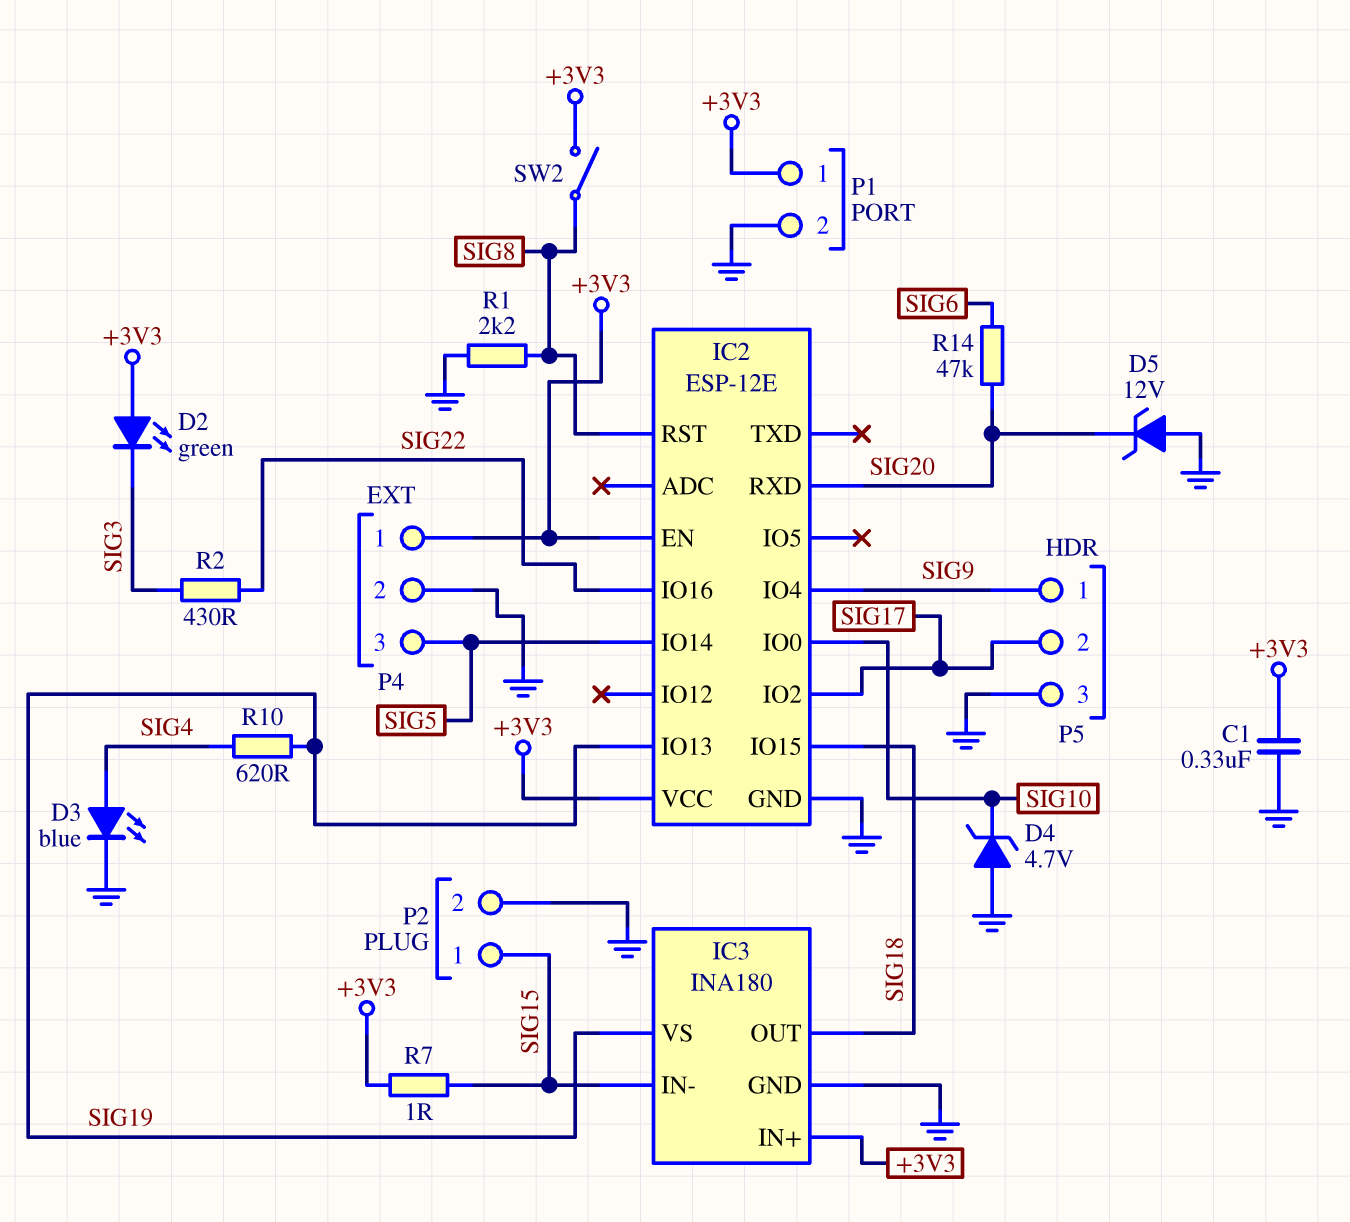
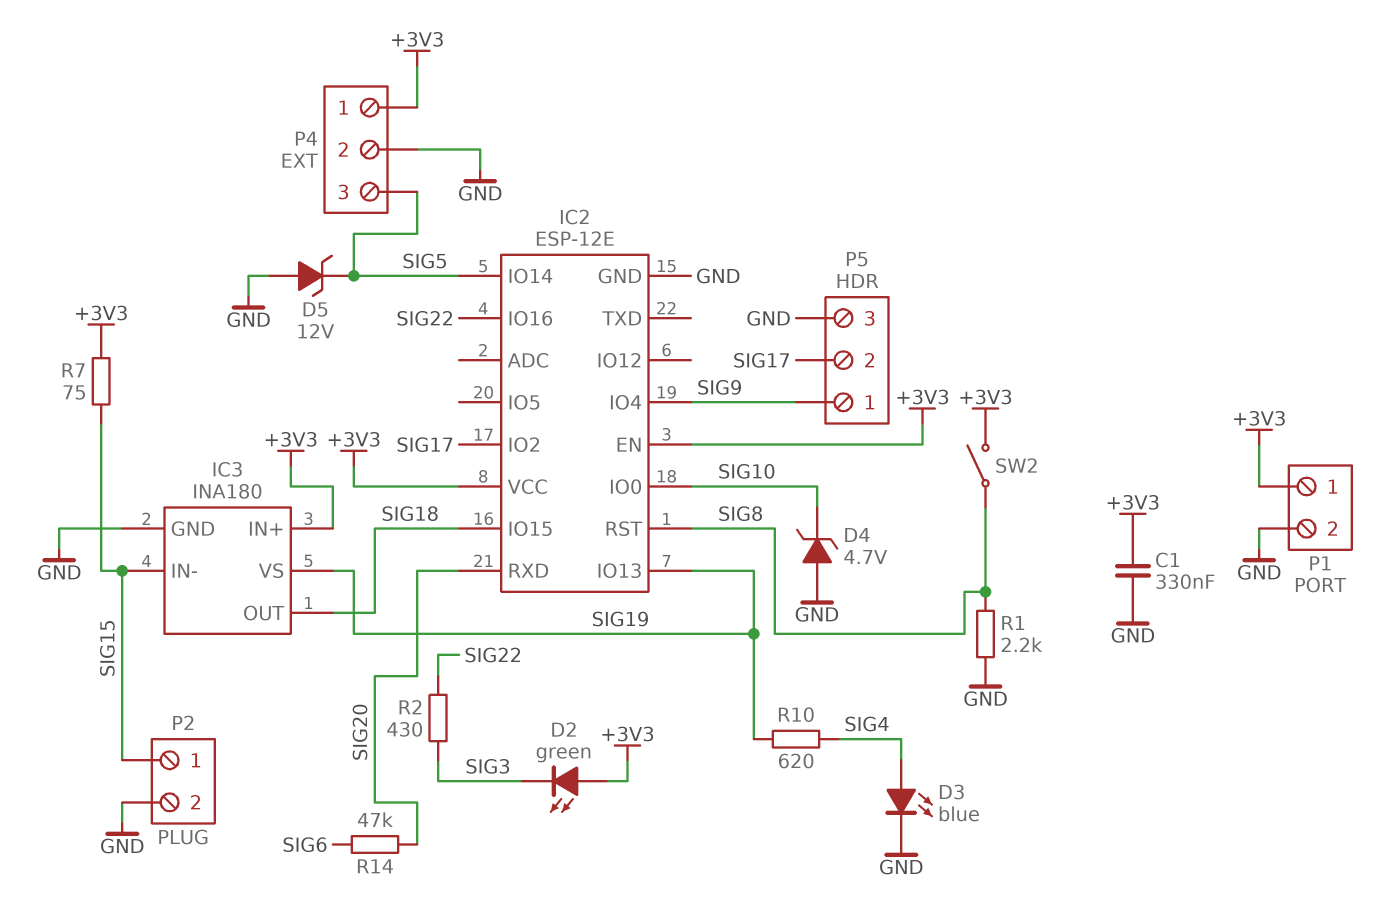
D5: zener 12V (A GND, K SIG20) -> zener 12V (A GND, K SIG5)
R7: 1 (+3V3, SIG15) -> 75 (+3V3, SIG15)

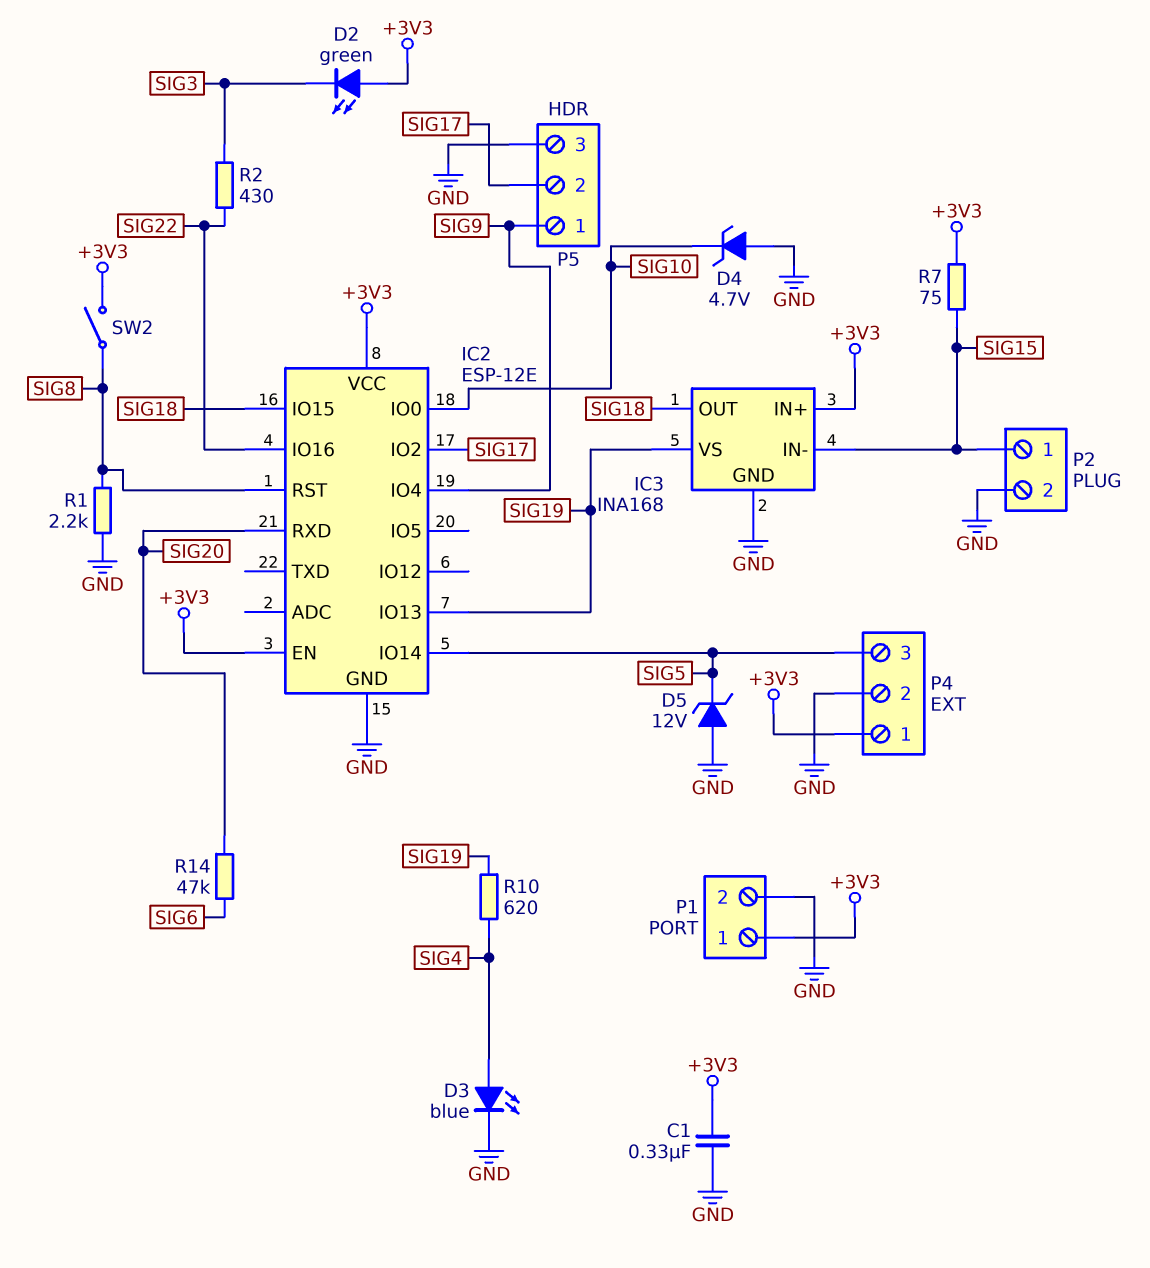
IC3: INA180 -> INA168

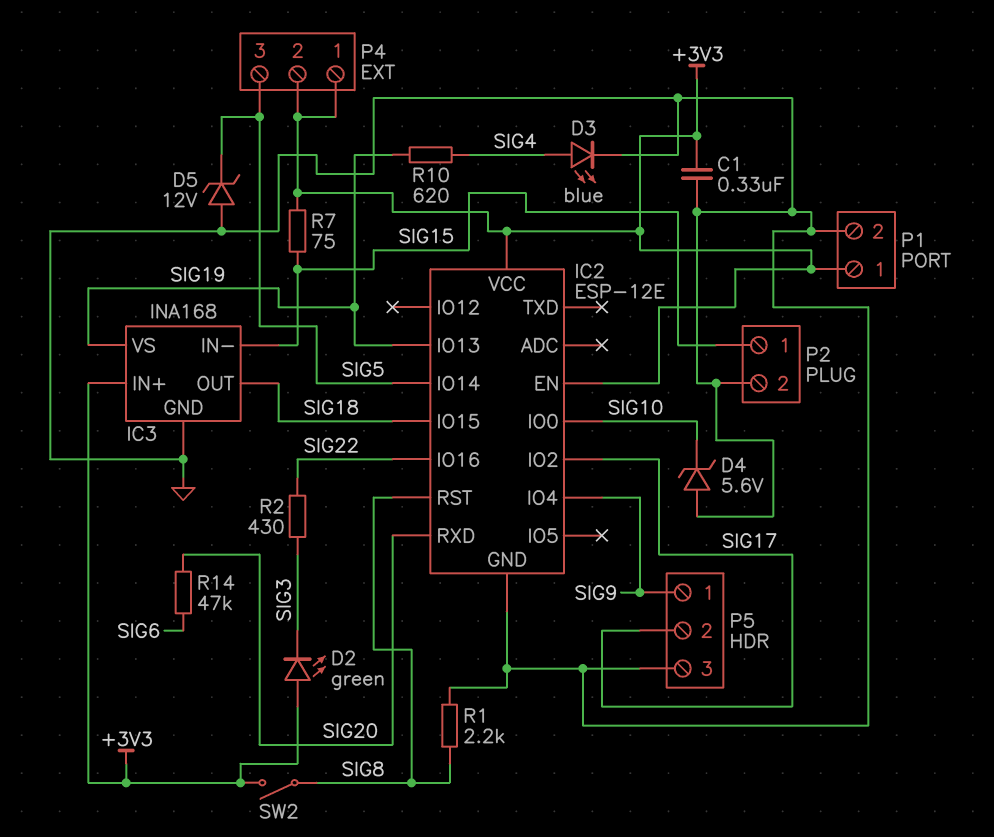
D4: zener 4.7V (A GND, K SIG10) -> zener 5.6V (A GND, K SIG10)
P4 pin 2: GND -> +3V3

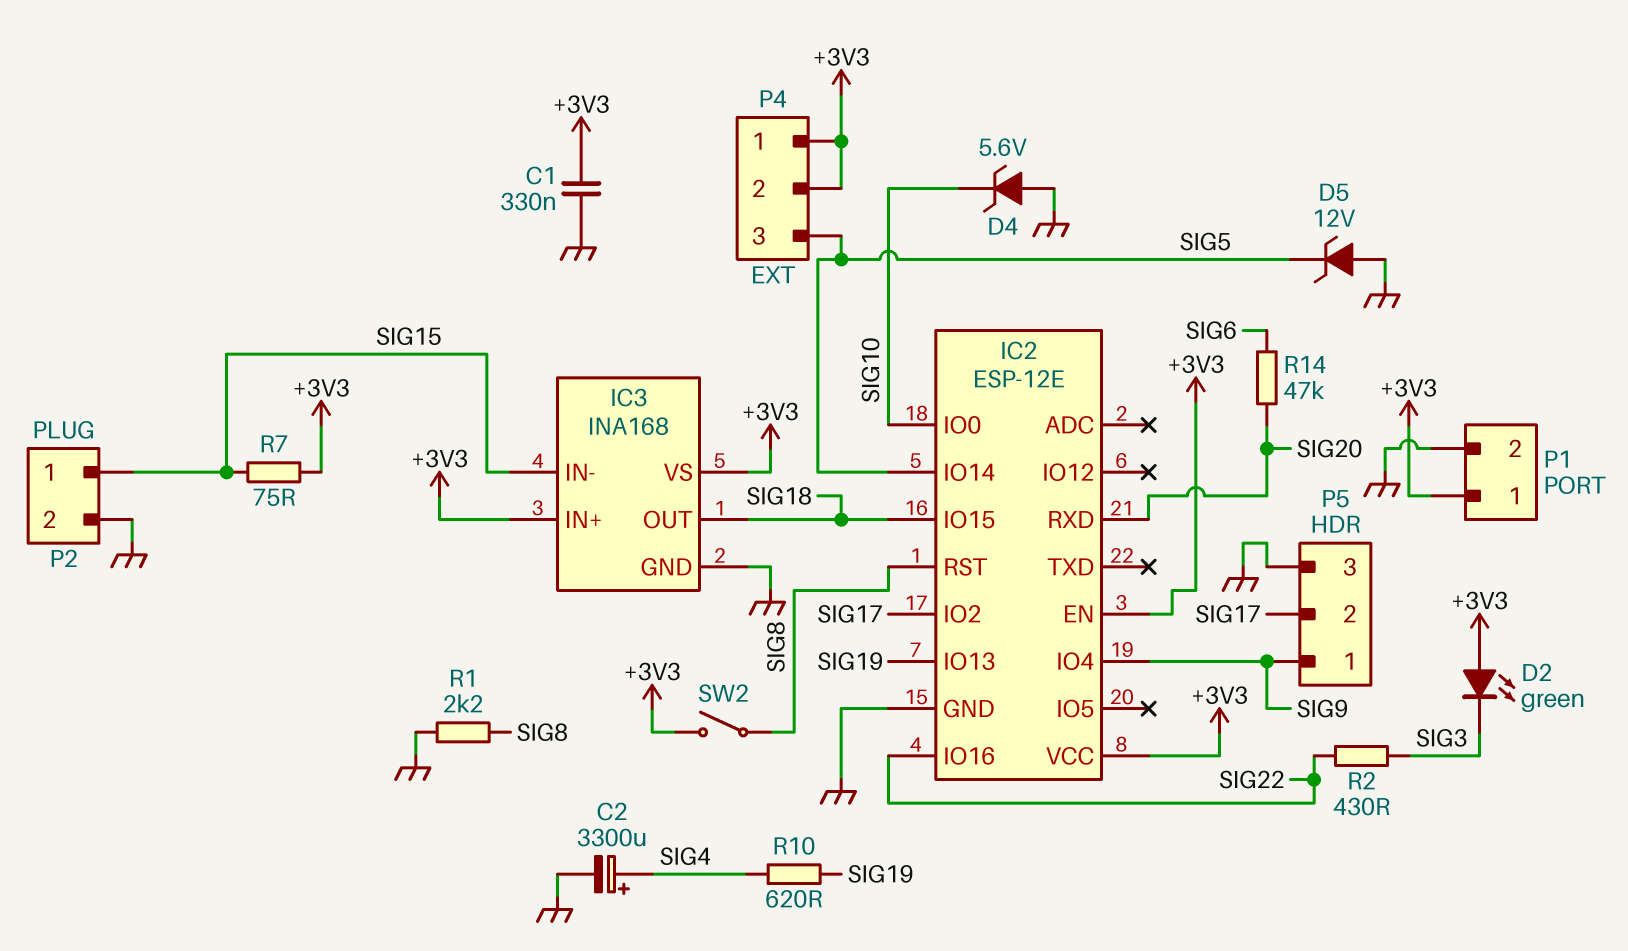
C2: none -> 3300uF (plus SIG4, minus GND)
D3: LED blue (A SIG4, K GND) -> none
IC3 pin VS: SIG19 -> +3V3

